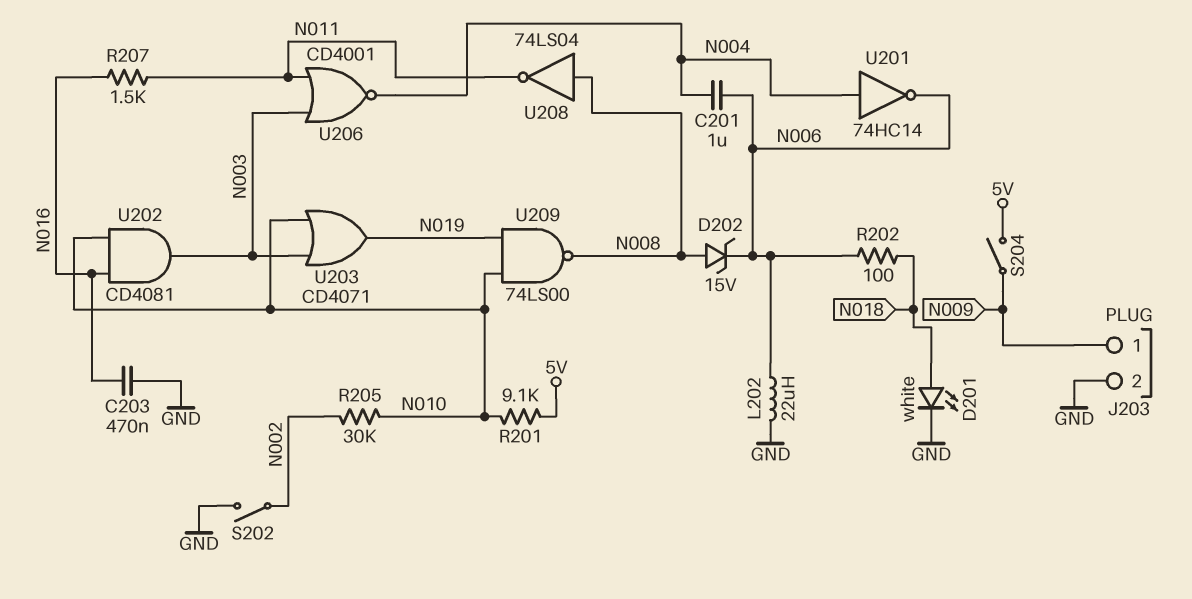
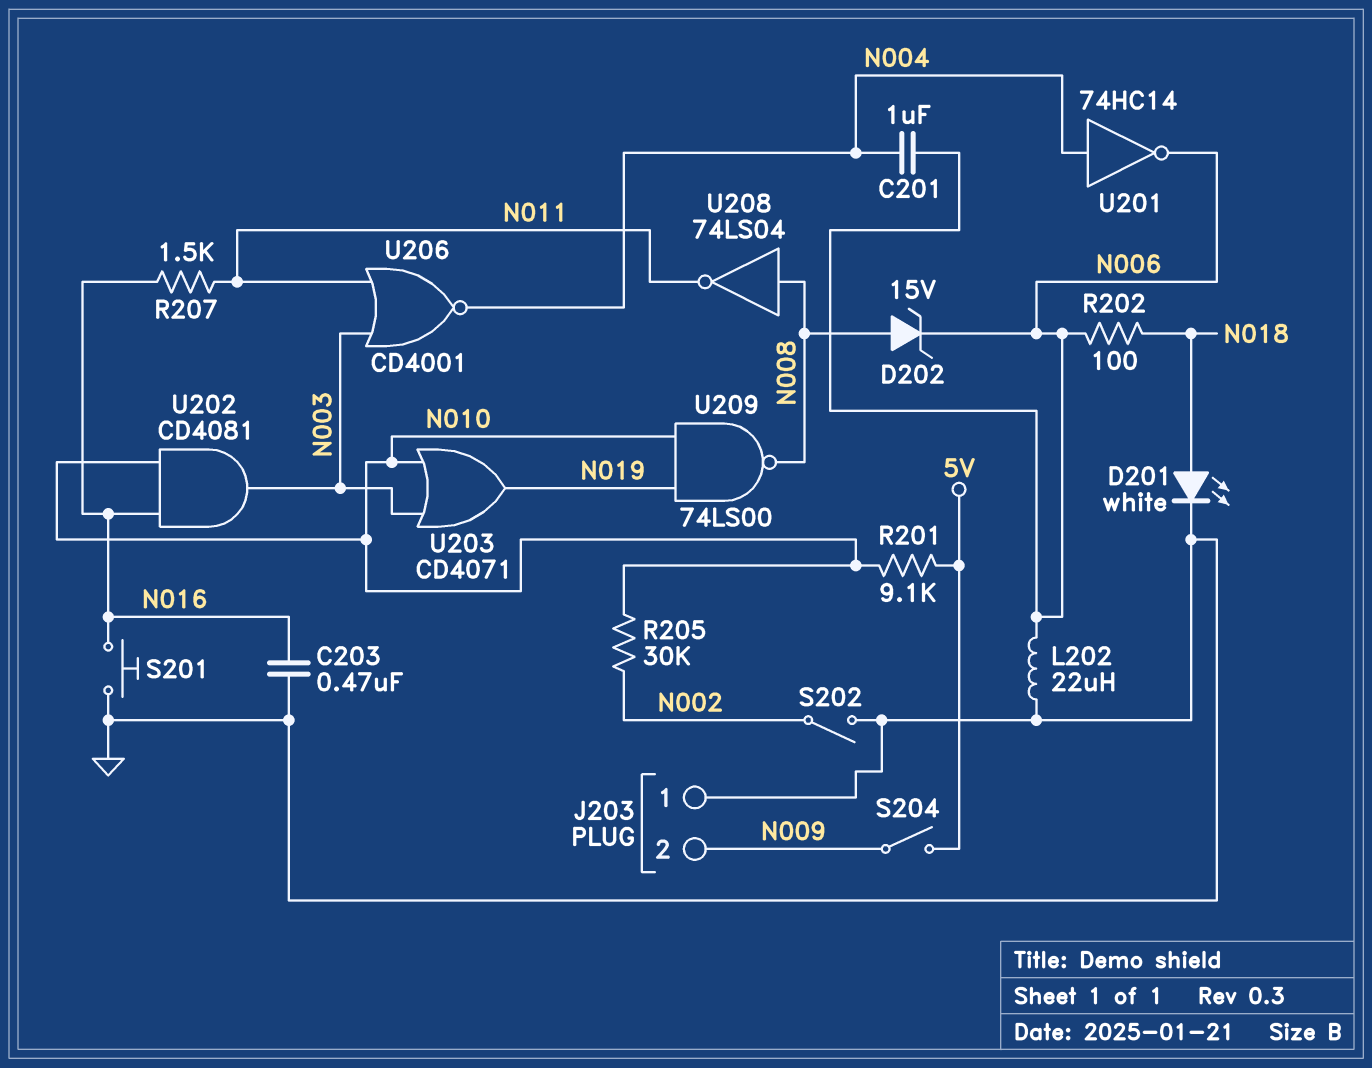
J203 pin 1: N009 -> GND
J203 pin 2: GND -> N009
S201: none -> button (GND, N016)

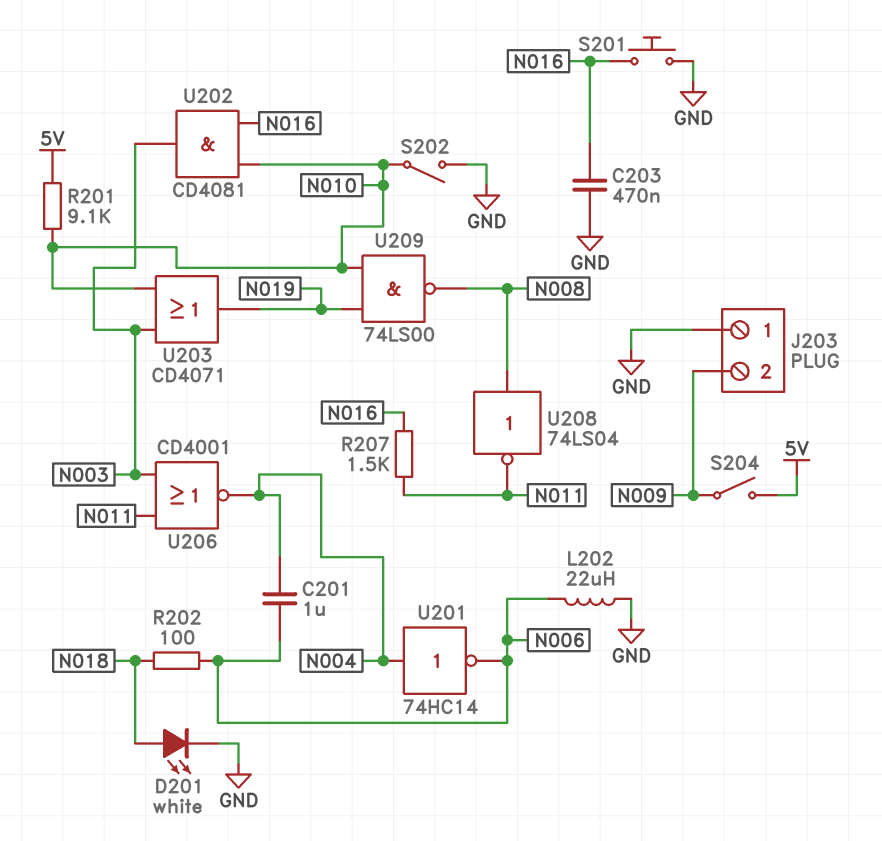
D202: zener 15V (A N008, K N006) -> none
R205: 30k (N002, N010) -> none
S202: switch (GND, N002) -> switch (GND, N010)

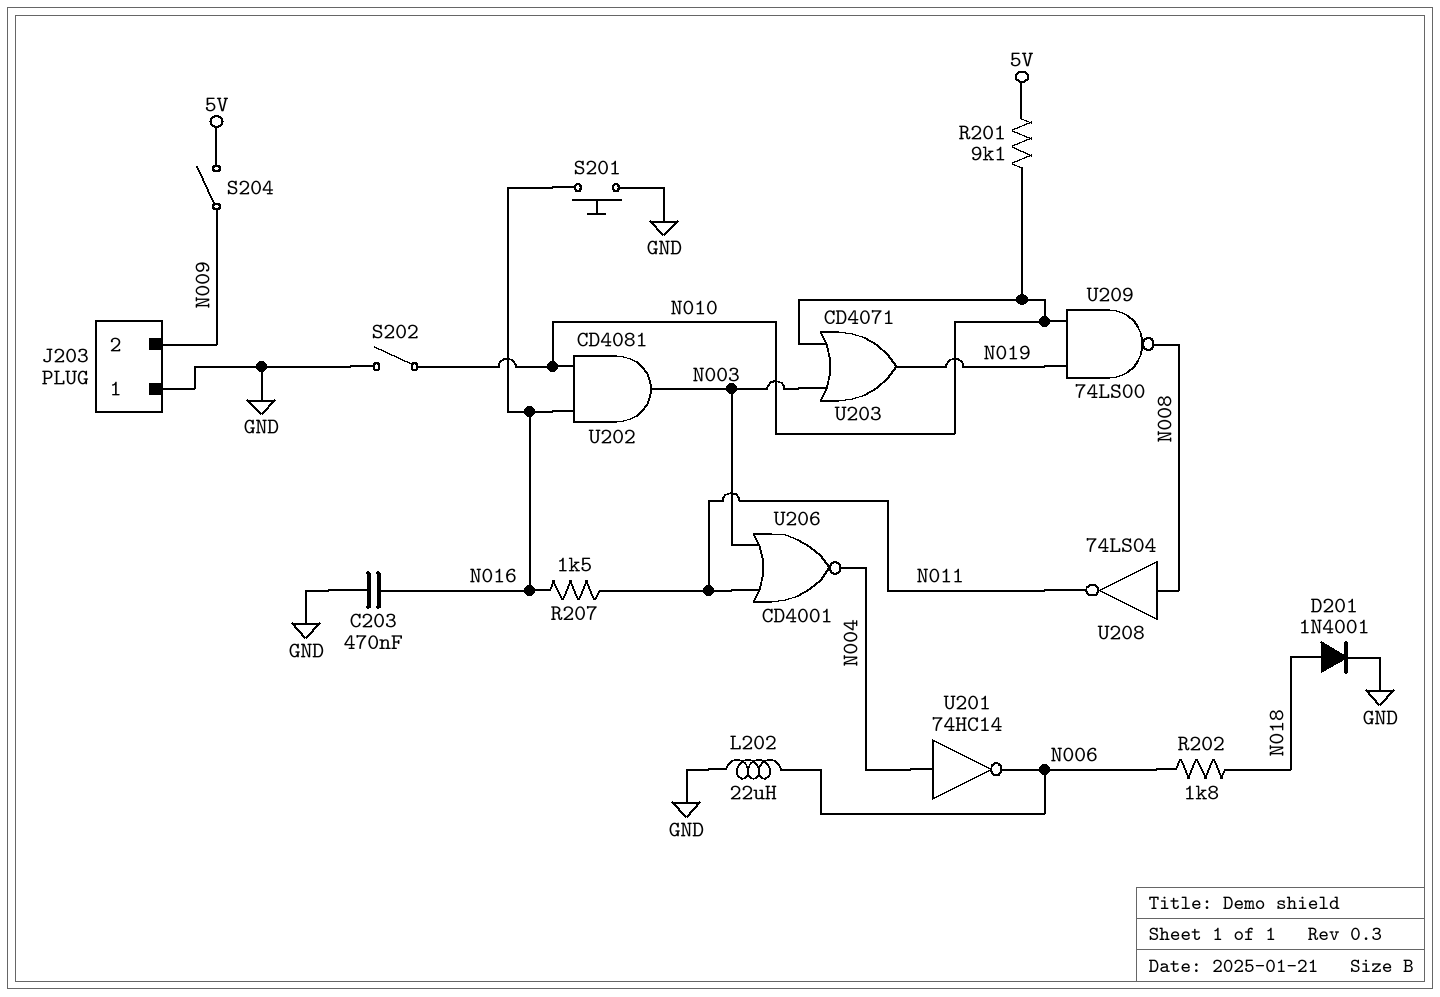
C201: 1uF (N004, N006) -> none
D201: LED white (A N018, K GND) -> diode 1N4001 (A N018, K GND)
R202: 100 (N006, N018) -> 1.8k (N006, N018)

